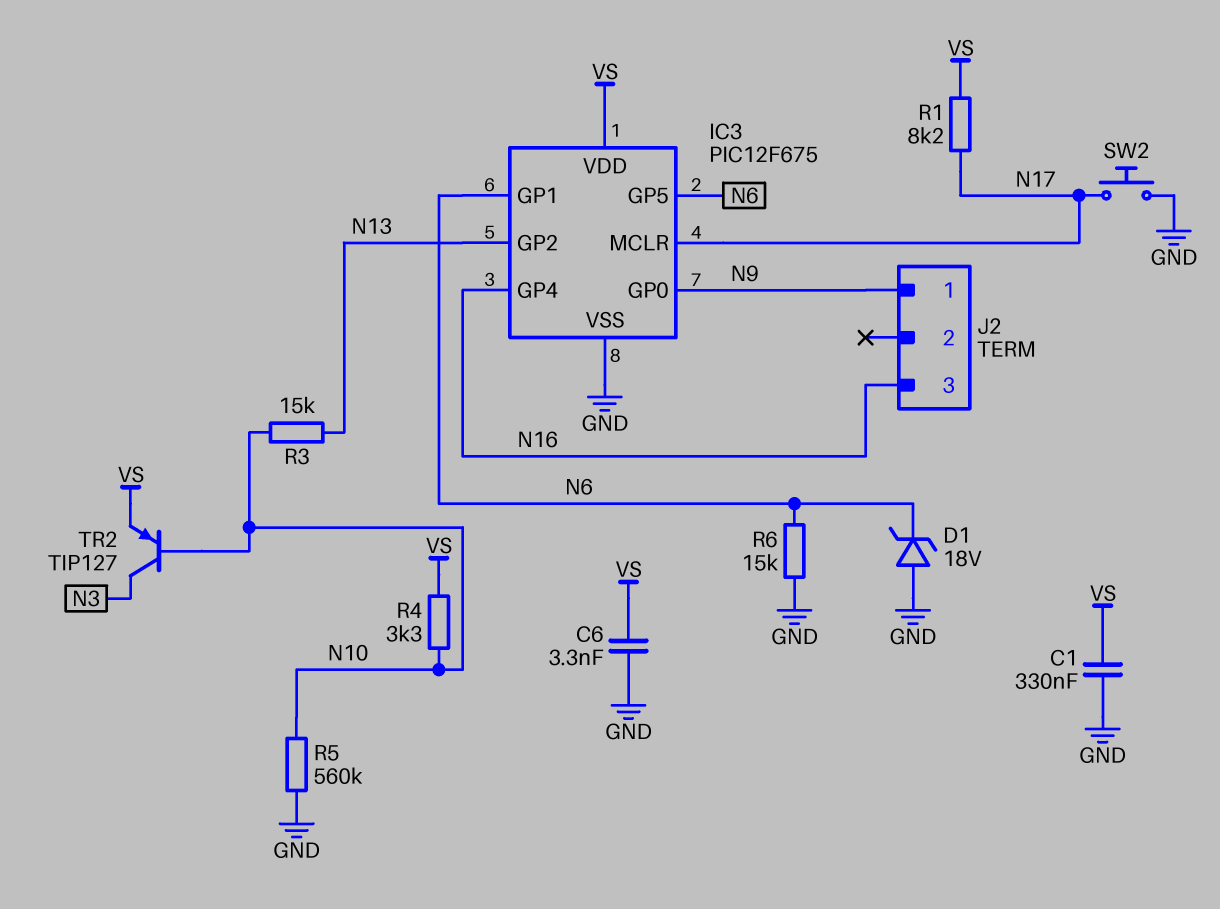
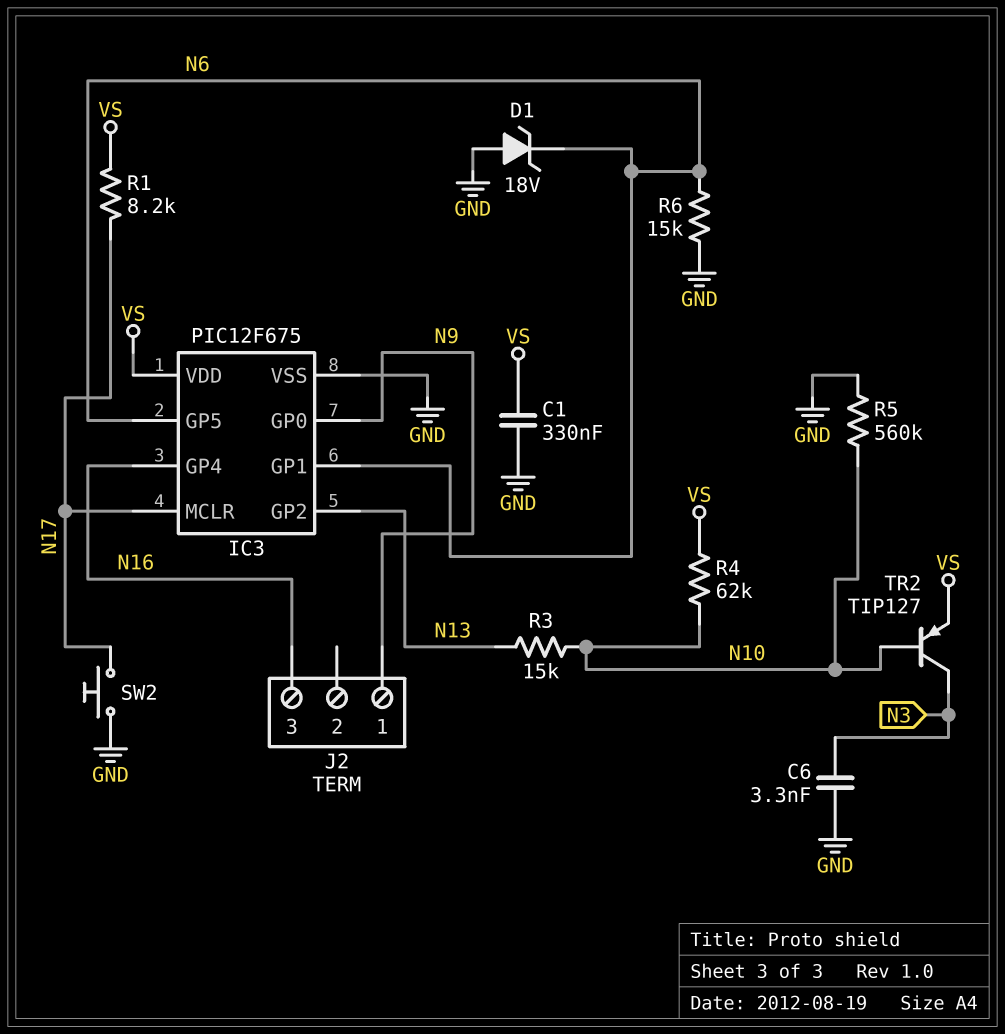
C6: 3.3nF (GND, VS) -> 3.3nF (GND, N3)
R4: 3.3k (N10, VS) -> 62k (N10, VS)

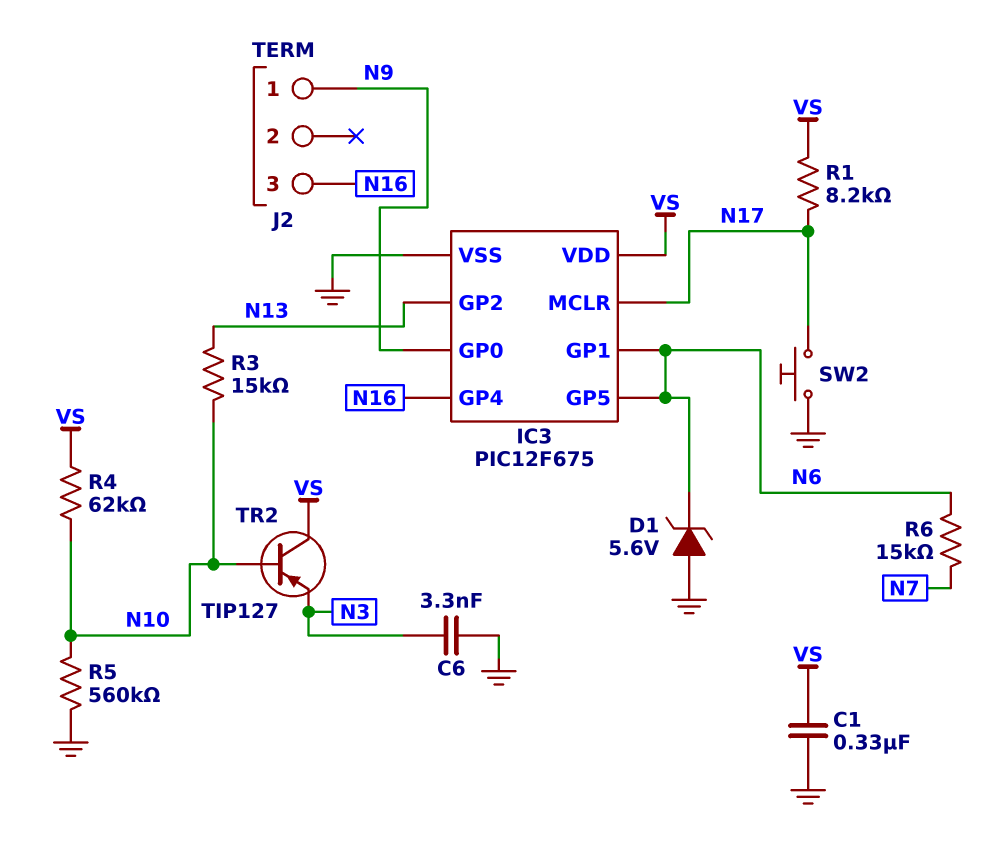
D1: zener 18V (A GND, K N6) -> zener 5.6V (A GND, K N6)
R6: 15k (GND, N6) -> 15k (N6, N7)
TR2: PNP TIP127 (B N10, C N3, E VS) -> PNP TIP127 (B N10, C VS, E N3)

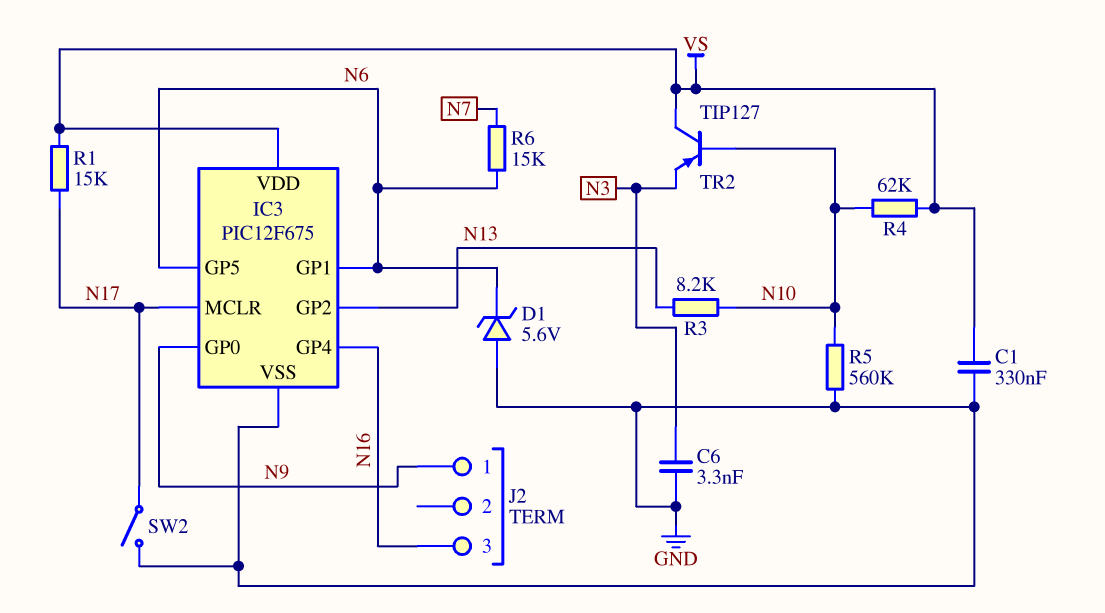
R1: 8.2k (N17, VS) -> 15k (N17, VS)
R3: 15k (N10, N13) -> 8.2k (N10, N13)
SW2: button (GND, N17) -> switch (GND, N17)

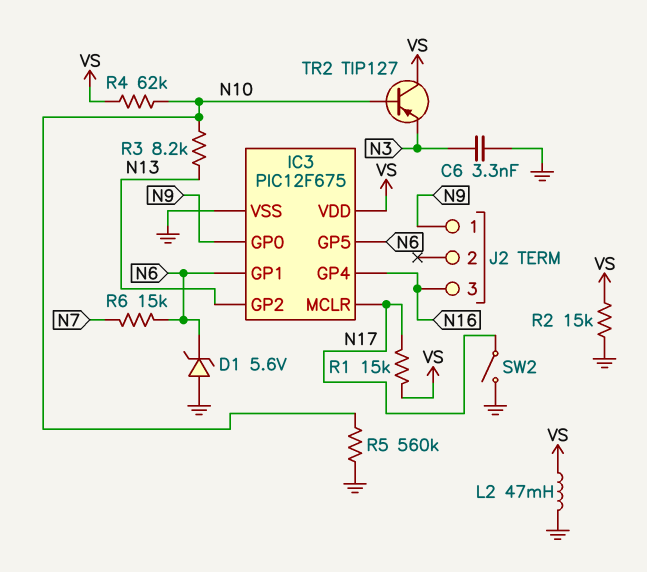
C1: 330nF (GND, VS) -> none
L2: none -> 47mH (GND, VS)
R2: none -> 15k (GND, VS)

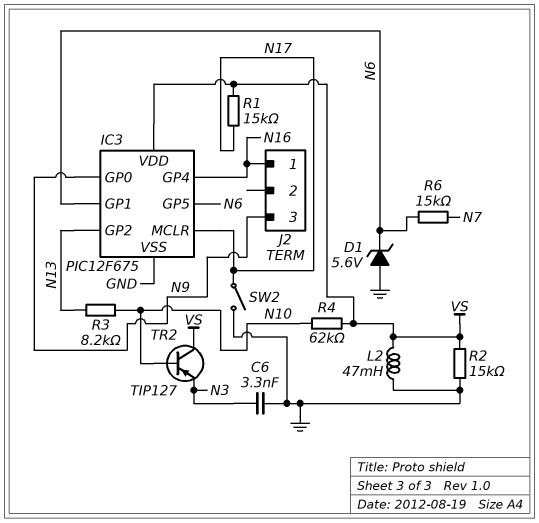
J2 pin 1: N9 -> N16
J2 pin 3: N16 -> N9
R5: 560k (GND, N10) -> none

